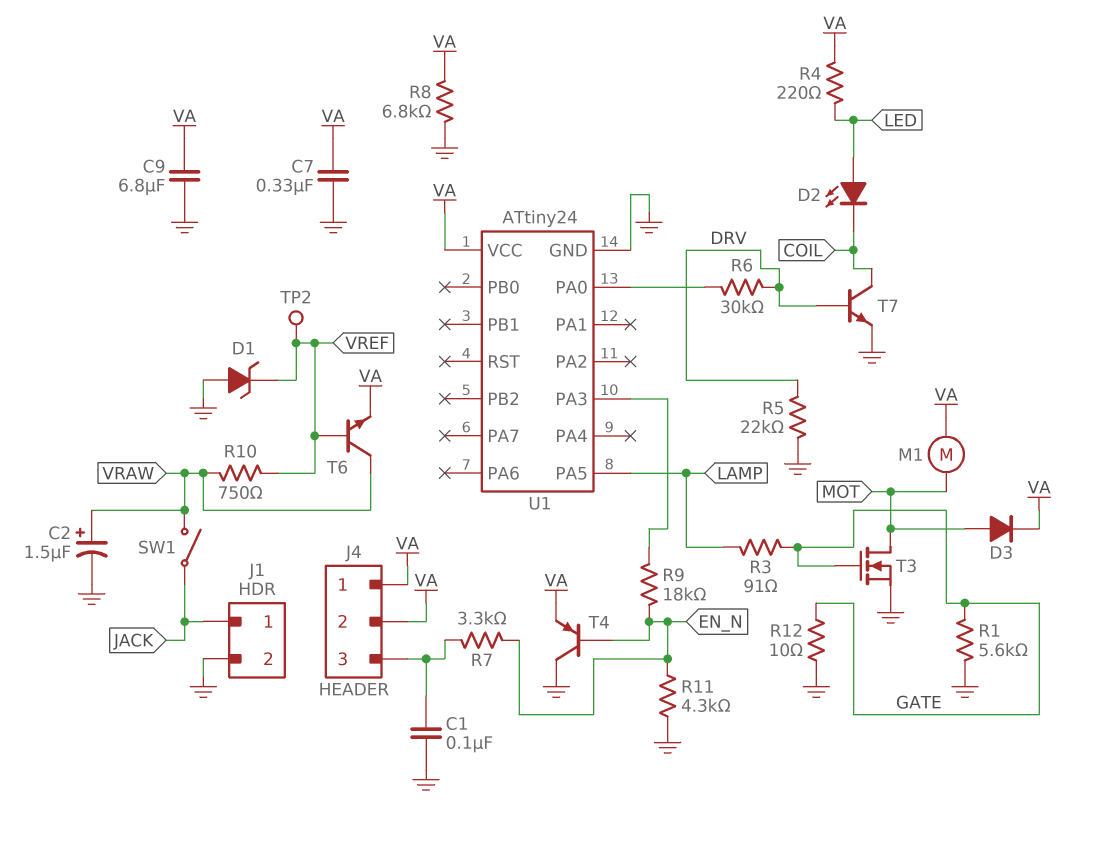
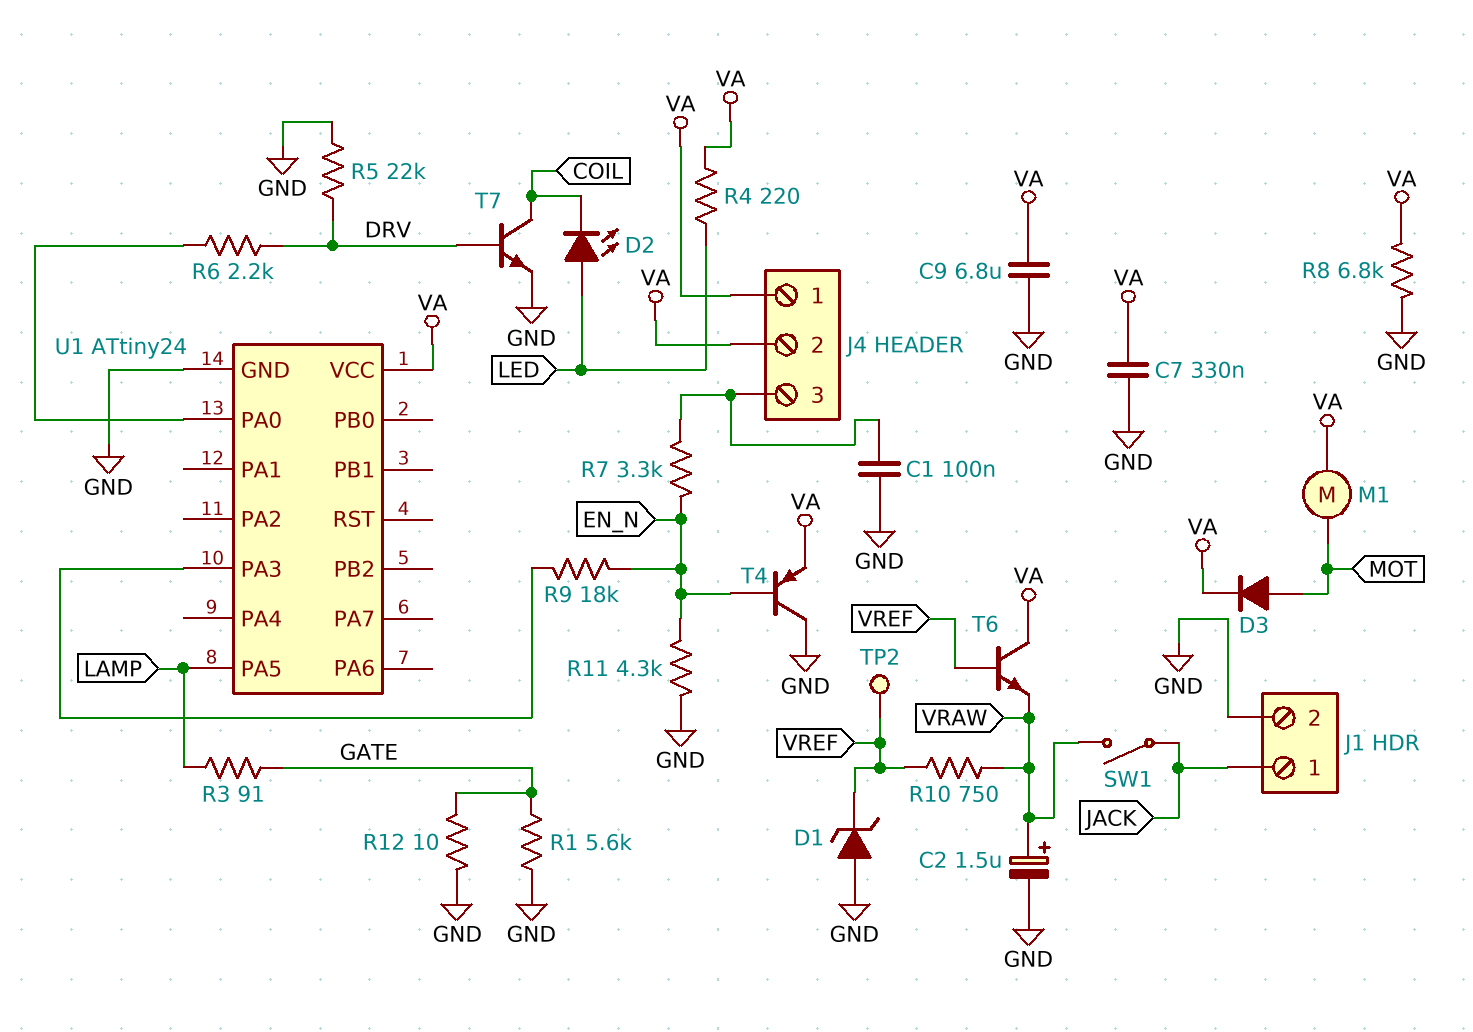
R6: 30k (DRV, U1/PA0) -> 2.2k (DRV, U1/PA0)
T3: NMOS (G GATE, D MOT, S GND) -> none
T6: NPN (B VREF, C VRAW, E VA) -> NPN (B VREF, C VA, E VRAW)

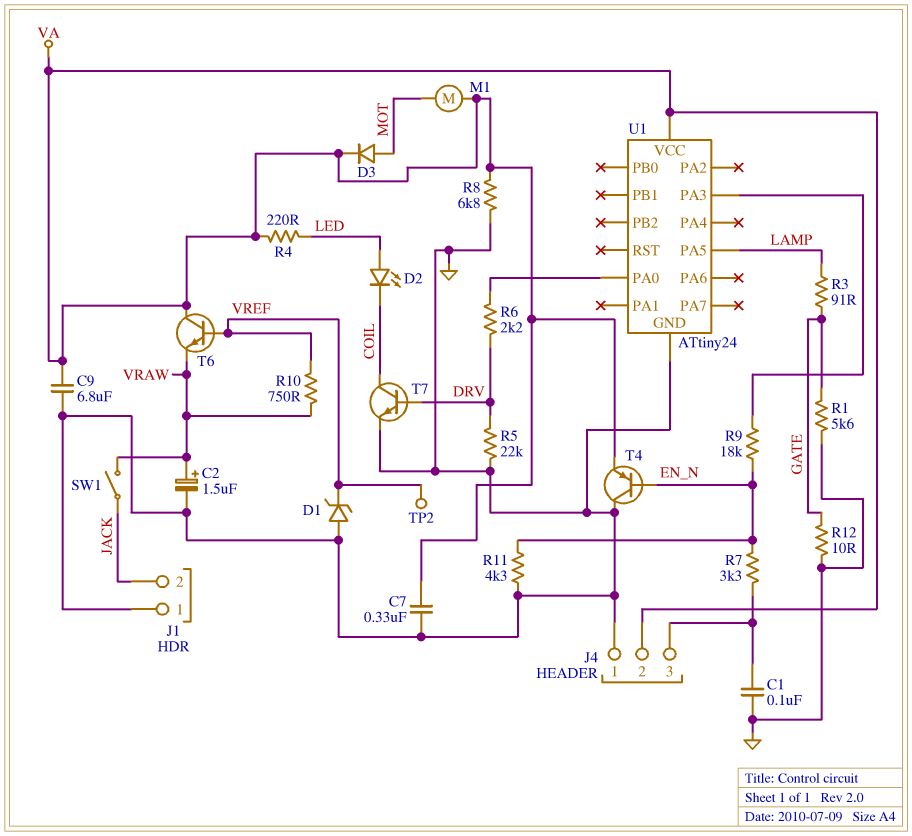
J1 pin 1: JACK -> GND
J1 pin 2: GND -> JACK
J4 pin 1: VA -> GND

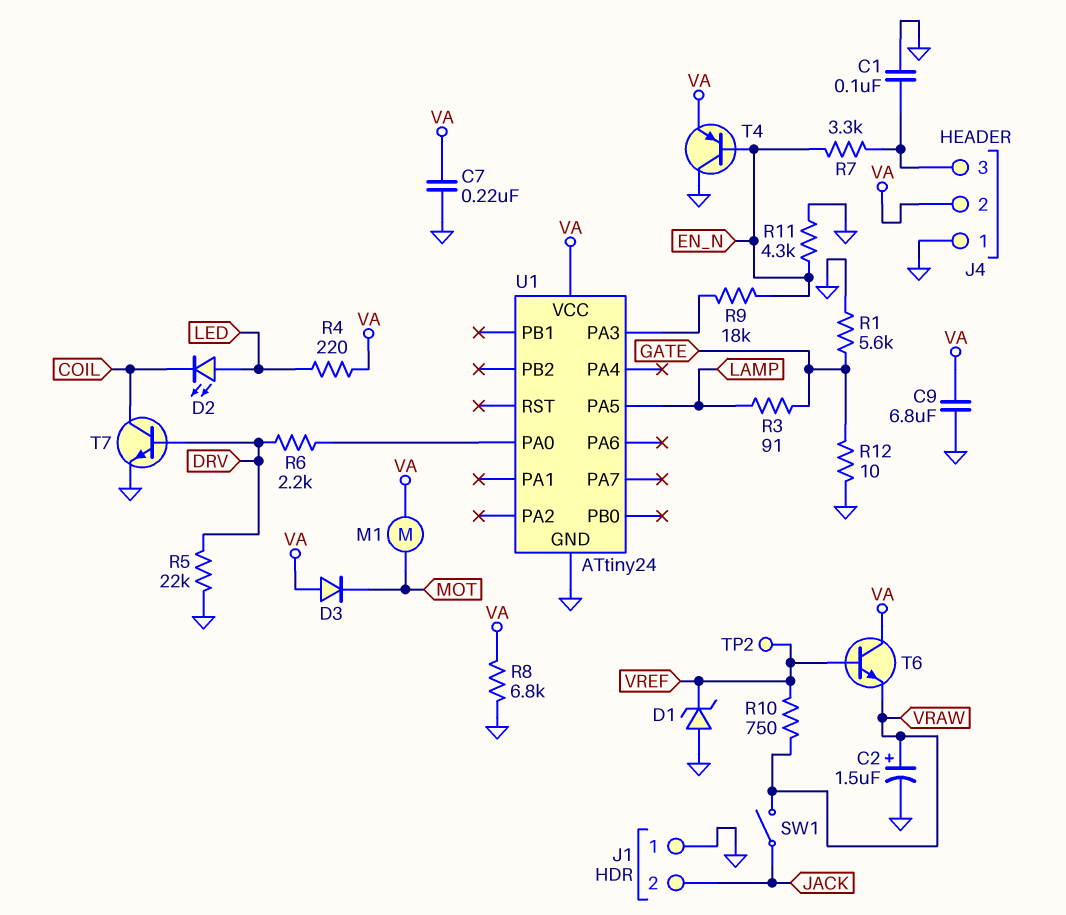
C7: 330nF (GND, VA) -> 220nF (GND, VA)
D3: diode (A MOT, K VA) -> diode (A VA, K MOT)

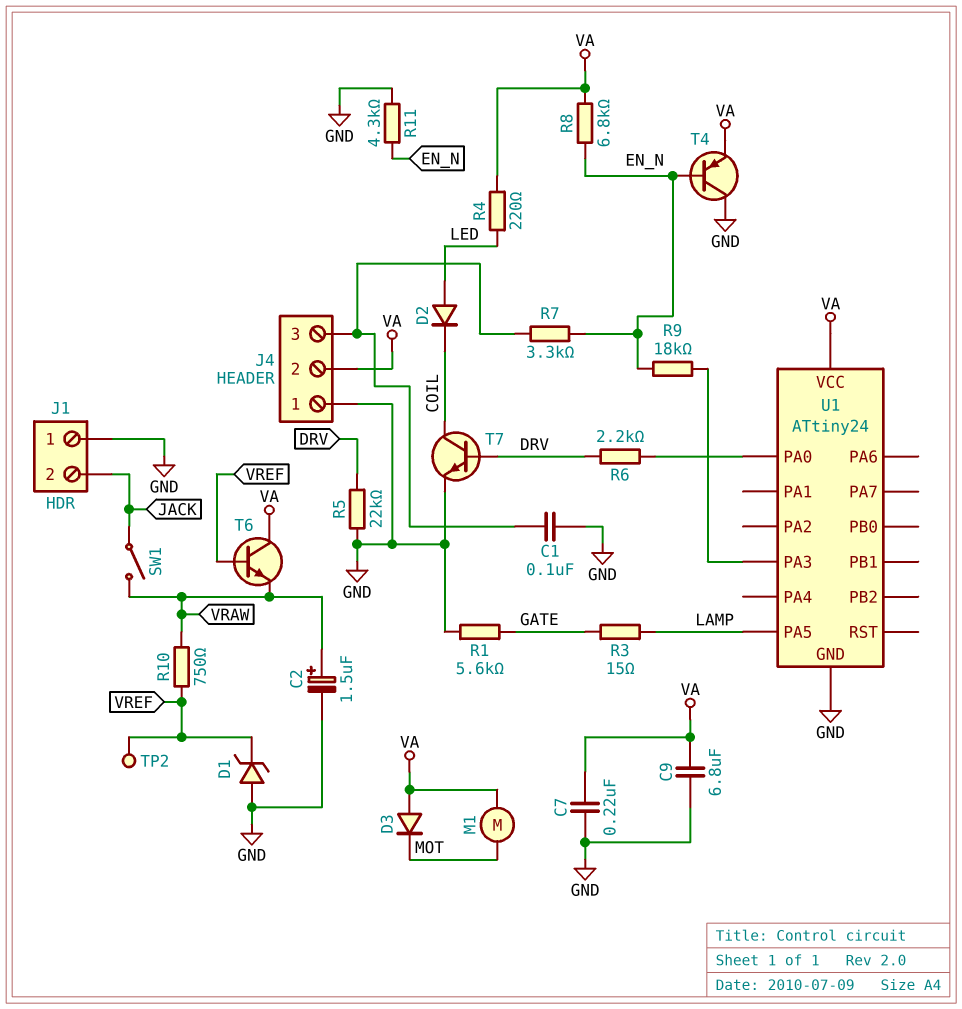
D2: LED (A LED, K COIL) -> diode (A LED, K COIL)
R3: 91 (GATE, LAMP) -> 15 (GATE, LAMP)
R8: 6.8k (GND, VA) -> 6.8k (EN_N, VA)
R12: 10 (GATE, GND) -> none

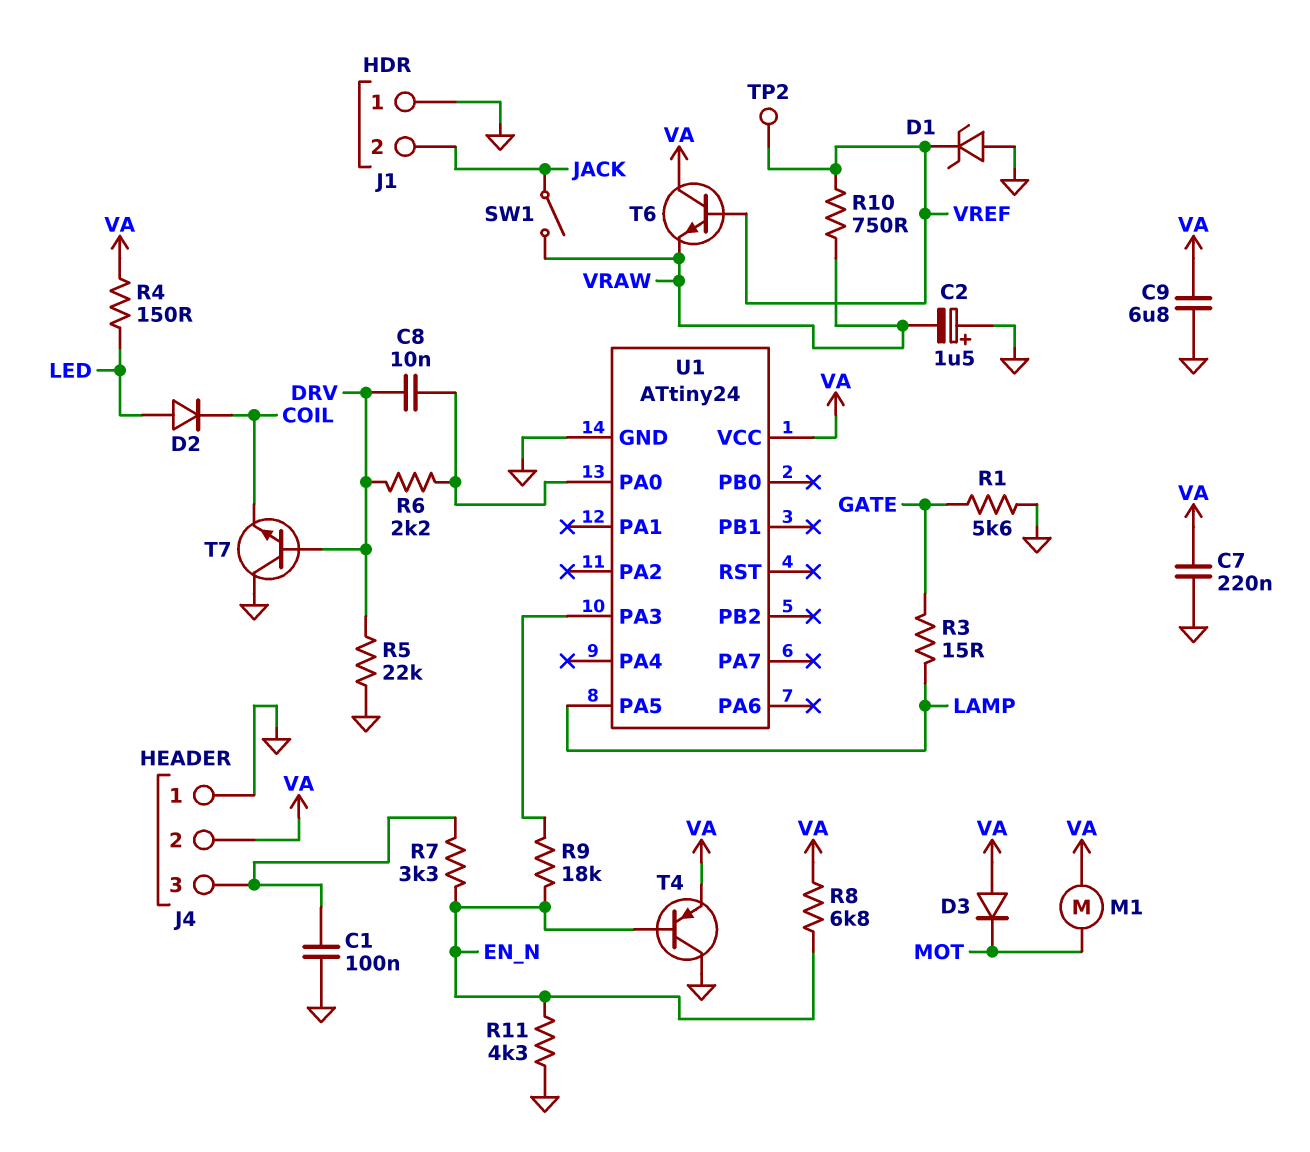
C2: 1.5uF (plus VRAW, minus GND) -> 1.5uF (plus GND, minus VRAW)
C8: none -> 10nF (DRV, U1/PA0)
R4: 220 (LED, VA) -> 150 (LED, VA)
T7: NPN (B DRV, C COIL, E GND) -> NPN (B DRV, C GND, E COIL)

